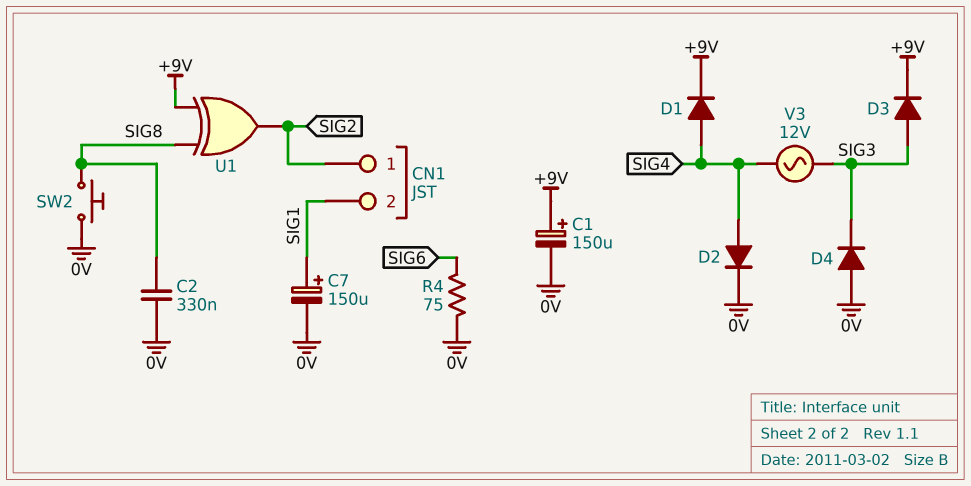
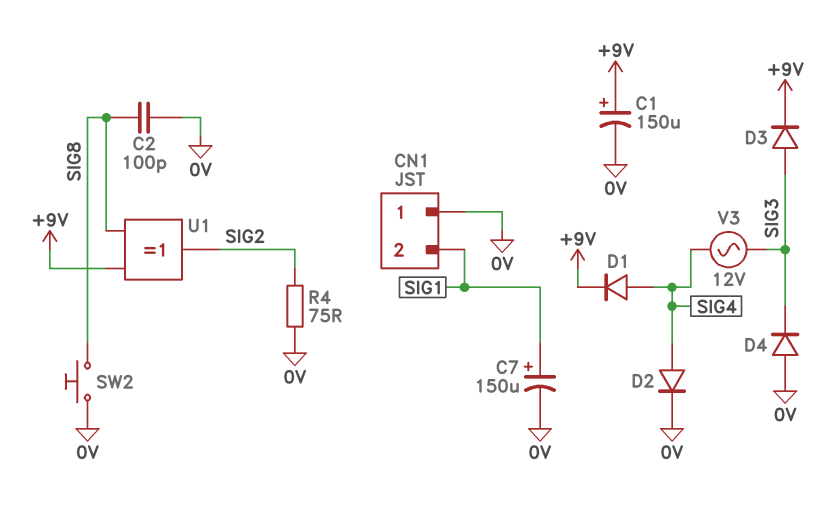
C2: 330nF (0V, SIG8) -> 100pF (0V, SIG8)
CN1 pin 1: SIG2 -> 0V
R4: 75 (0V, SIG6) -> 75 (0V, SIG2)

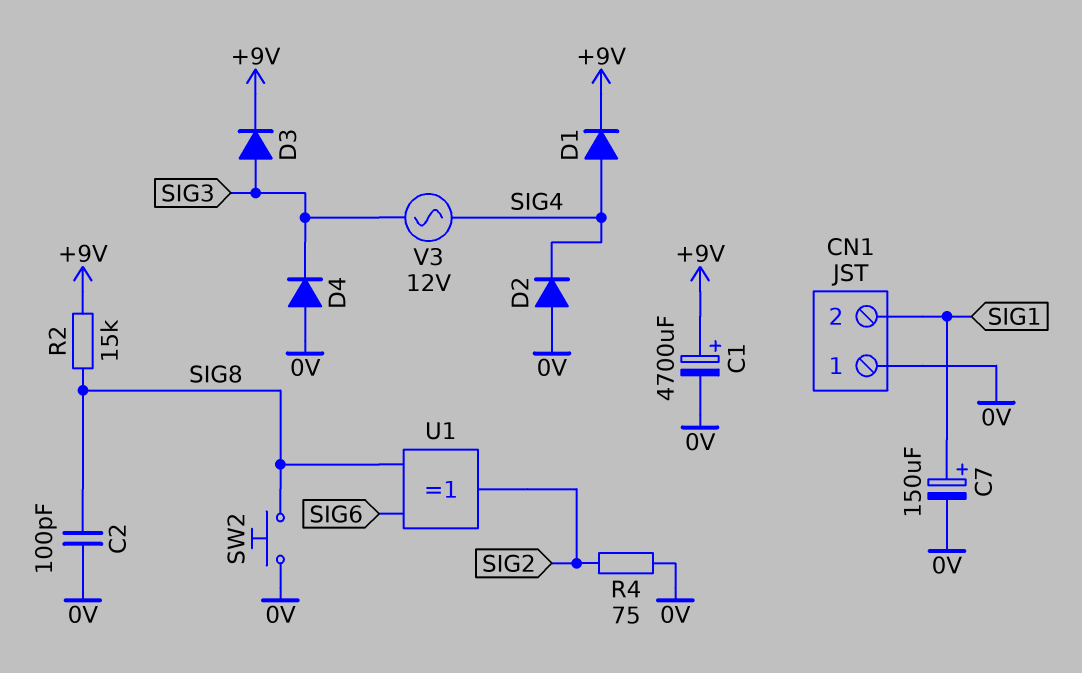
C1: 150uF (plus +9V, minus 0V) -> 4700uF (plus +9V, minus 0V)
D2: diode (A SIG4, K 0V) -> diode (A 0V, K SIG4)
R2: none -> 15k (+9V, SIG8)
U1: XOR (in +9V, in SIG8, out SIG2) -> XOR (in SIG6, in SIG8, out SIG2)

